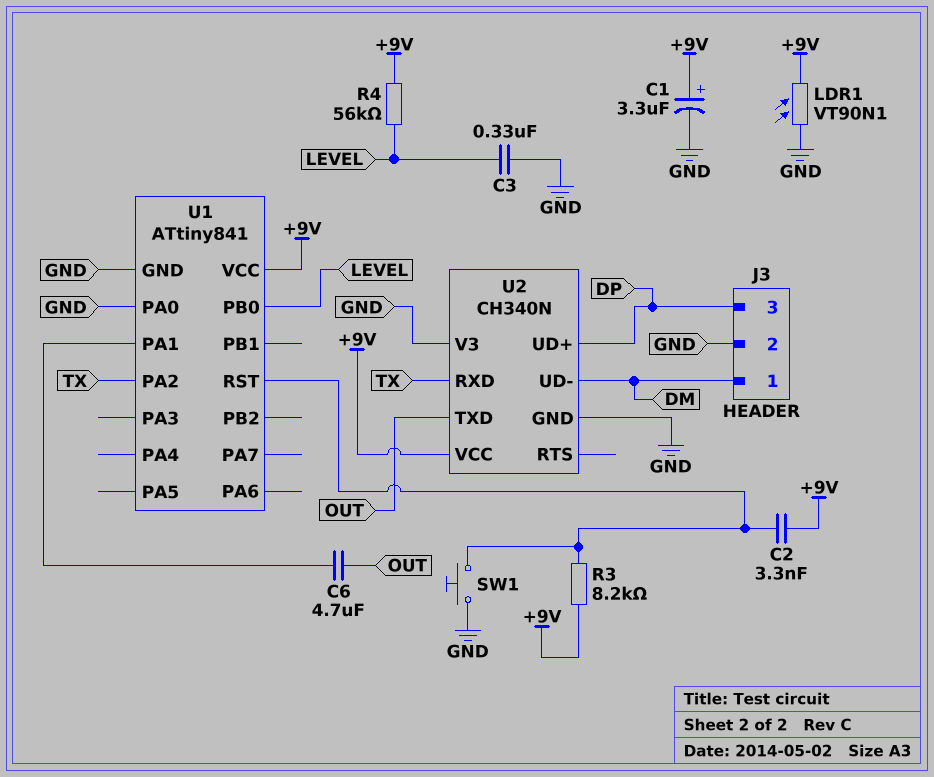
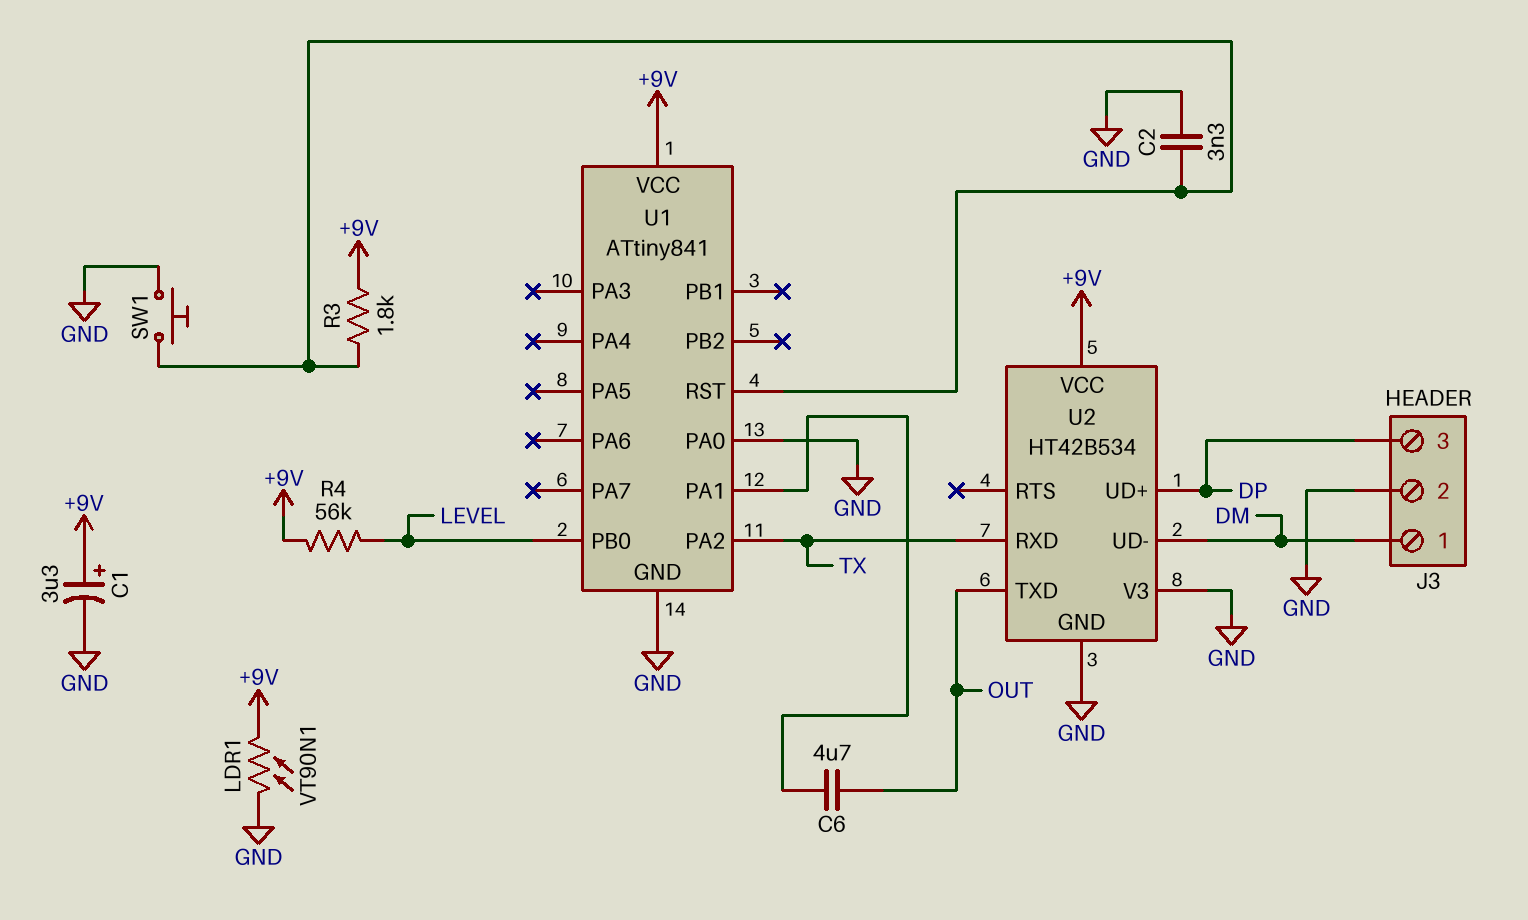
C2: 3.3nF (+9V, U1/RST) -> 3.3nF (GND, U1/RST)
C3: 330nF (GND, LEVEL) -> none
R3: 8.2k (+9V, U1/RST) -> 1.8k (+9V, U1/RST)
U2: CH340N -> HT42B534

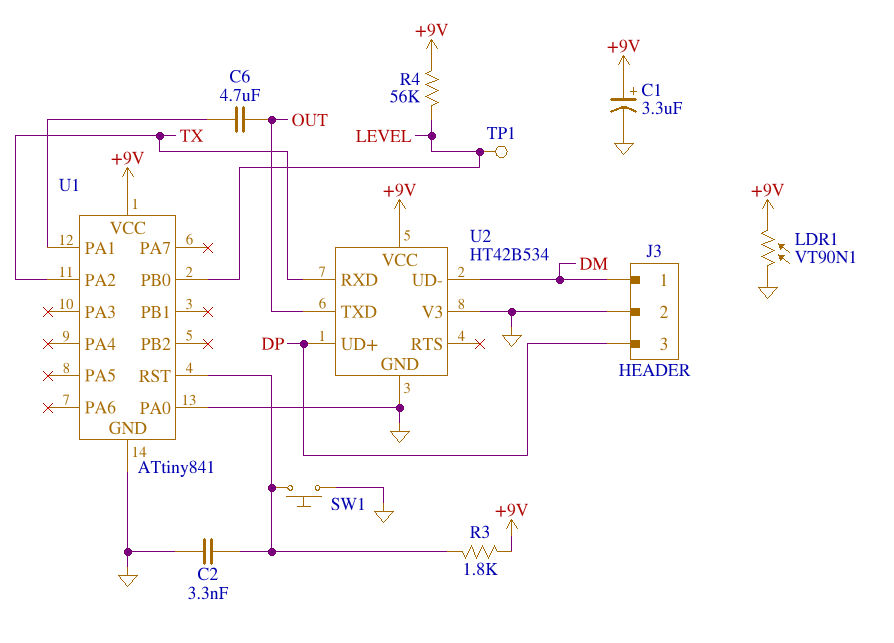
TP1: none -> test point (LEVEL)

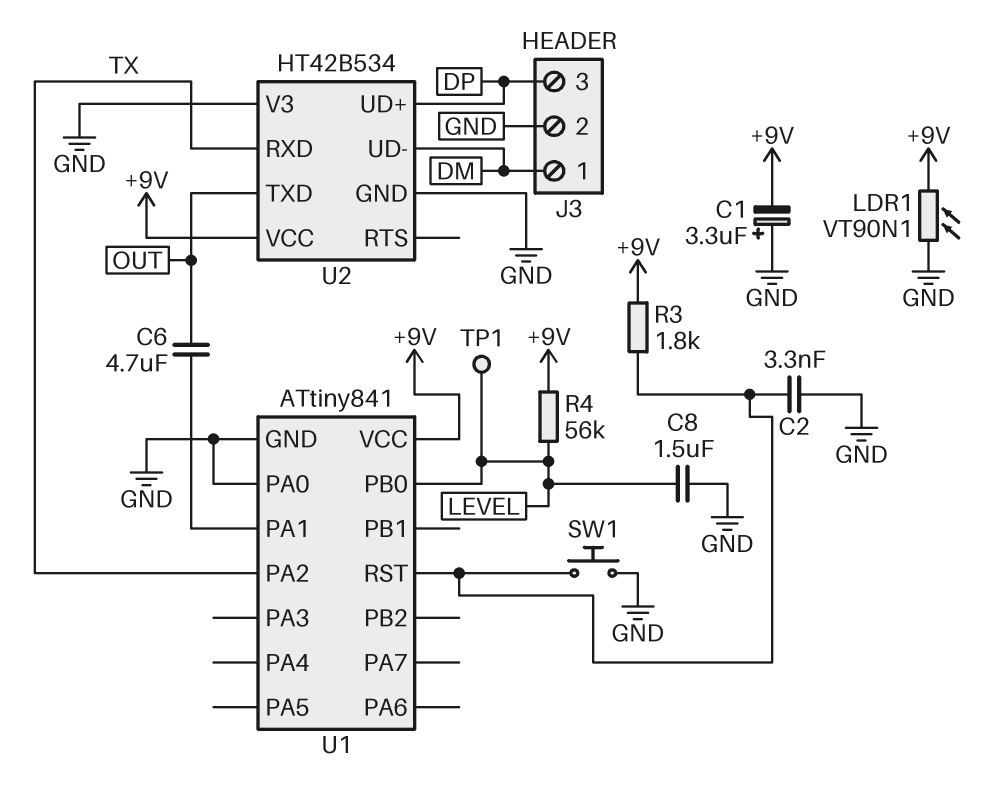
C1: 3.3uF (plus +9V, minus GND) -> 3.3uF (plus GND, minus +9V)
C8: none -> 1.5uF (GND, LEVEL)

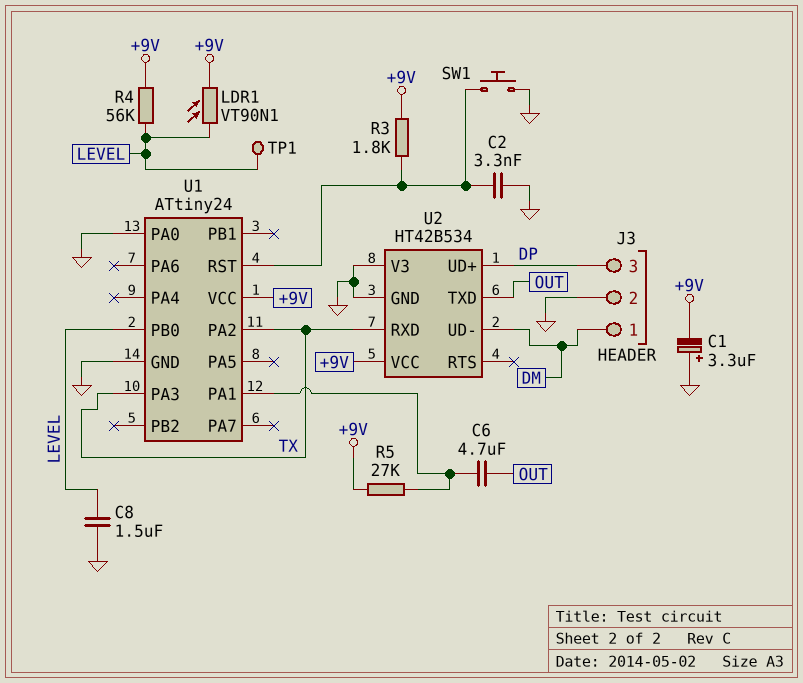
LDR1: VT90N1 (+9V, GND) -> VT90N1 (+9V, LEVEL)
R5: none -> 27k (+9V, U1/PA1)
U1: ATtiny841 -> ATtiny24
U1 pin PA3: none -> TX

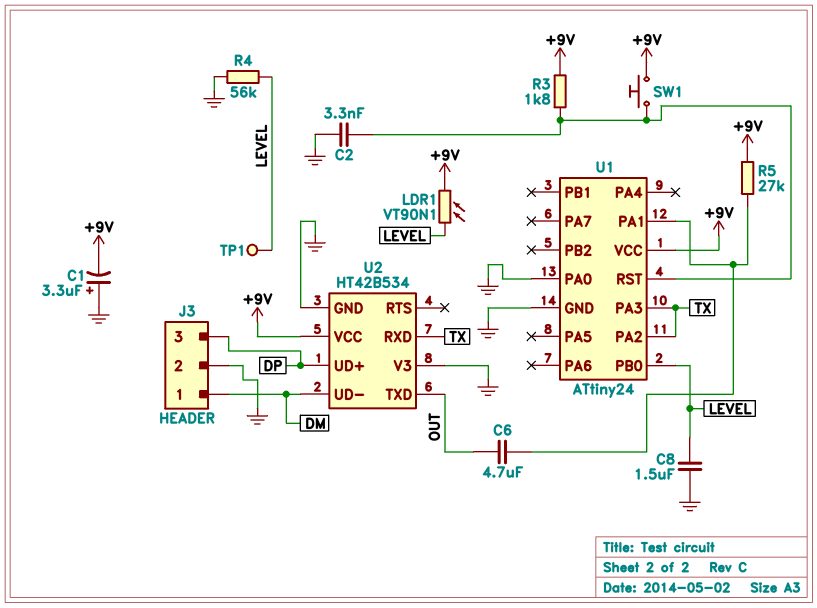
R4: 56k (+9V, LEVEL) -> 56k (GND, LEVEL)
SW1: button (GND, U1/RST) -> button (+9V, U1/RST)

